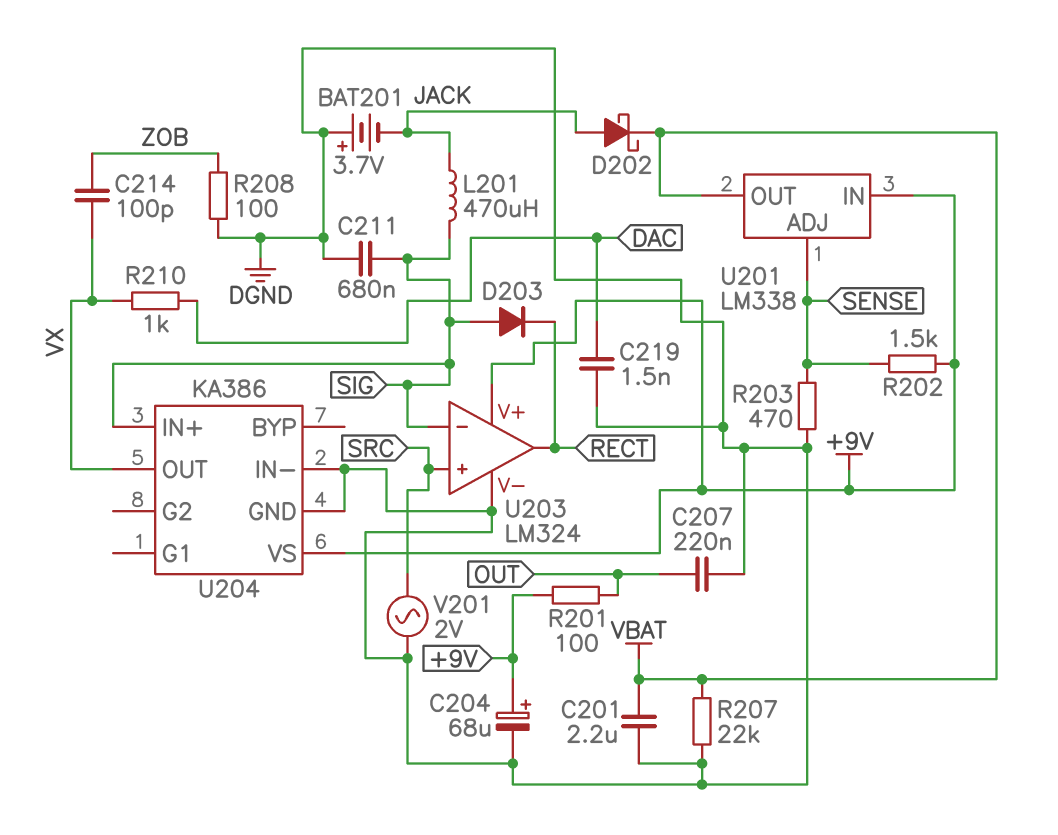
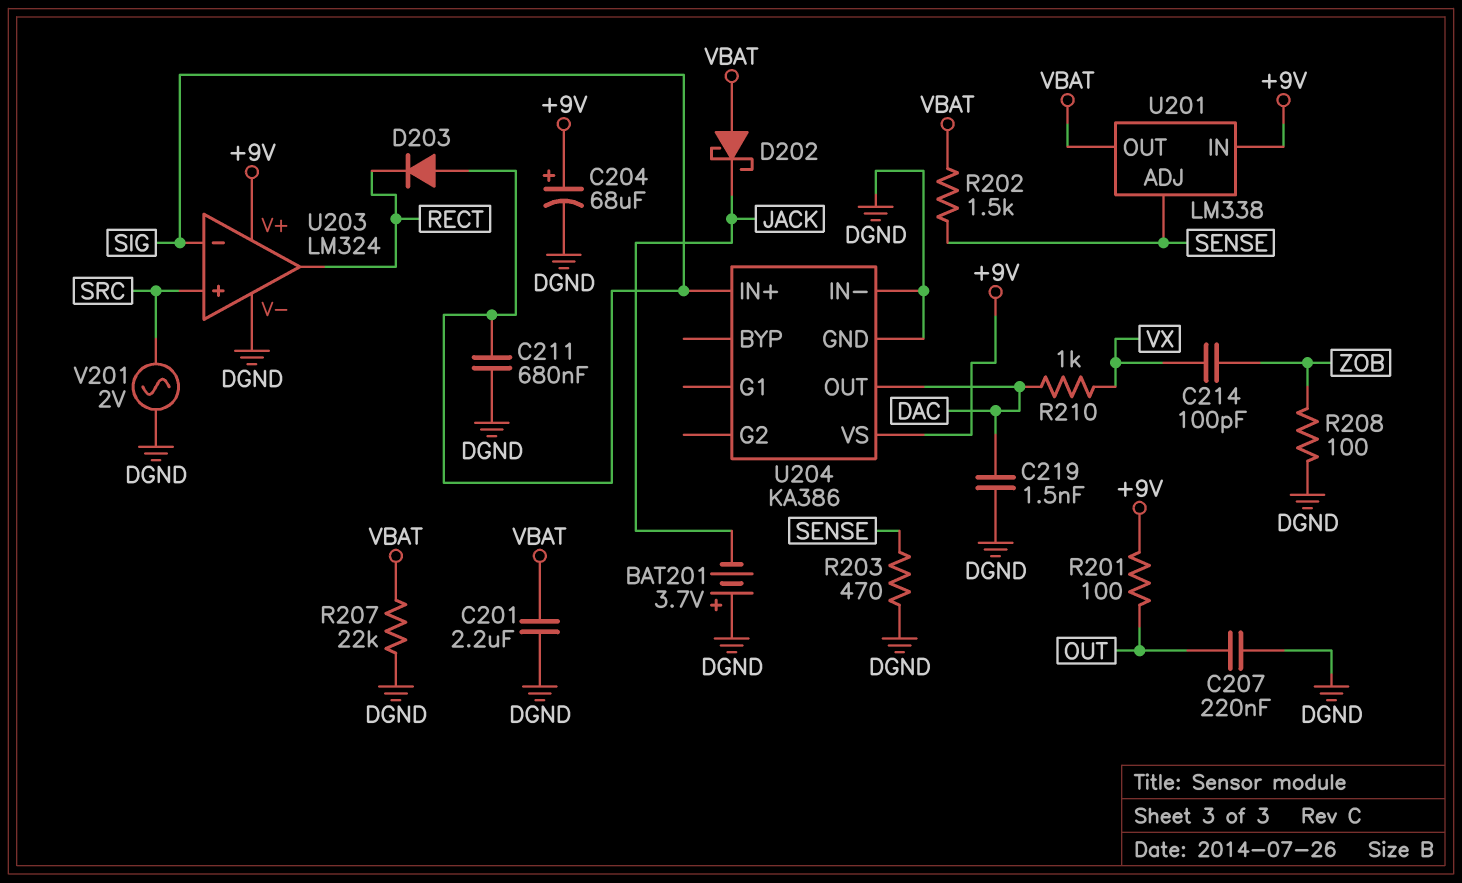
D202: schottky (A JACK, K VBAT) -> schottky (A VBAT, K JACK)
L201: 470uH (JACK, SIG) -> none
R202: 1.5k (+9V, SENSE) -> 1.5k (SENSE, VBAT)
U204 pin OUT: VX -> DAC

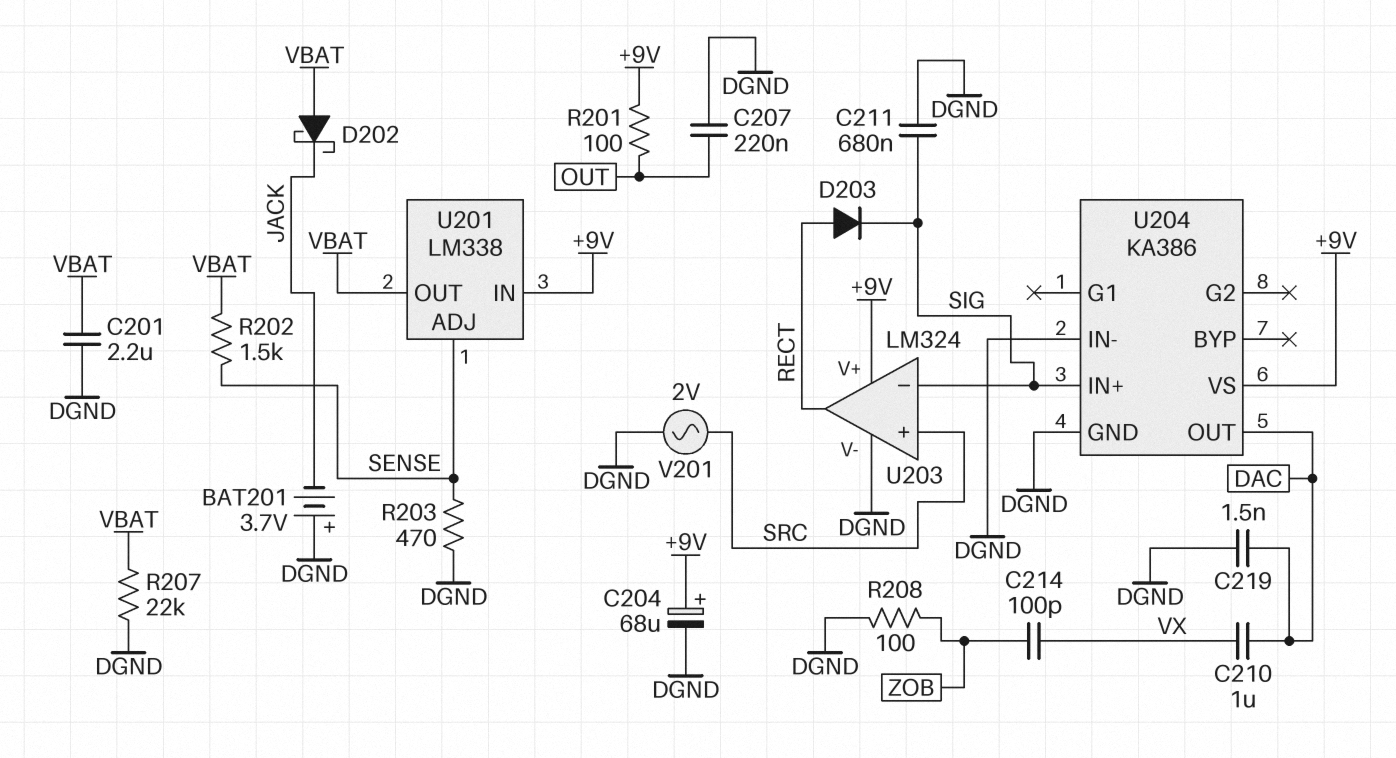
C210: none -> 1uF (DAC, VX)
D203: diode (A SIG, K RECT) -> diode (A RECT, K SIG)
R210: 1k (DAC, VX) -> none

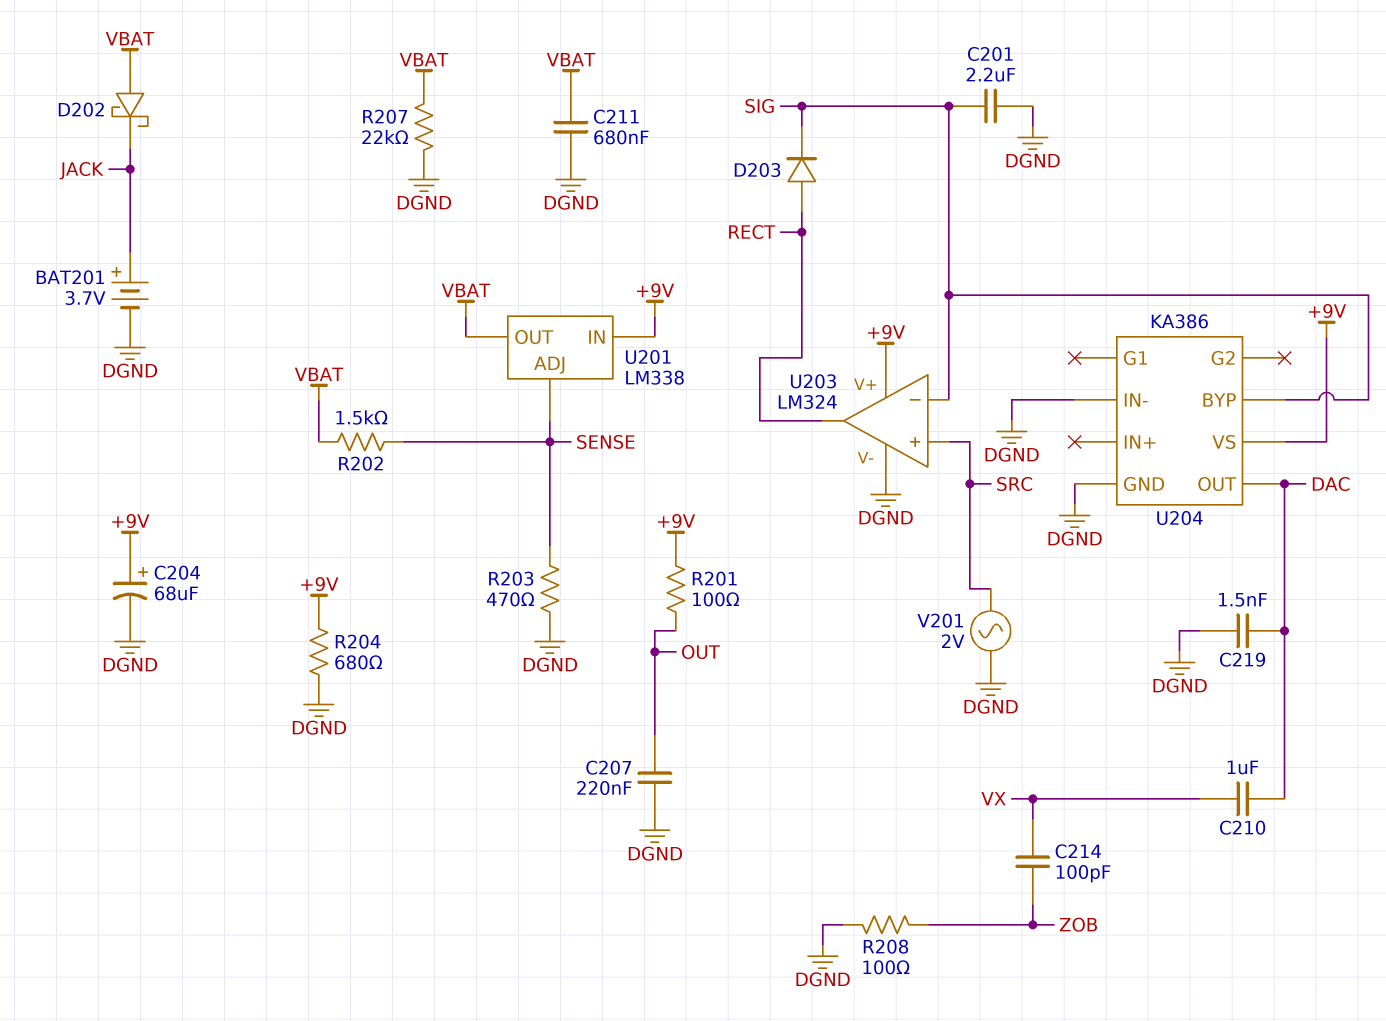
BAT201: 3.7V (plus DGND, minus JACK) -> 3.7V (plus JACK, minus DGND)
C201: 2.2uF (DGND, VBAT) -> 2.2uF (DGND, SIG)
C211: 680nF (DGND, SIG) -> 680nF (DGND, VBAT)
R204: none -> 680 (+9V, DGND)
U204 pin BYP: none -> SIG
U204 pin IN+: SIG -> none

